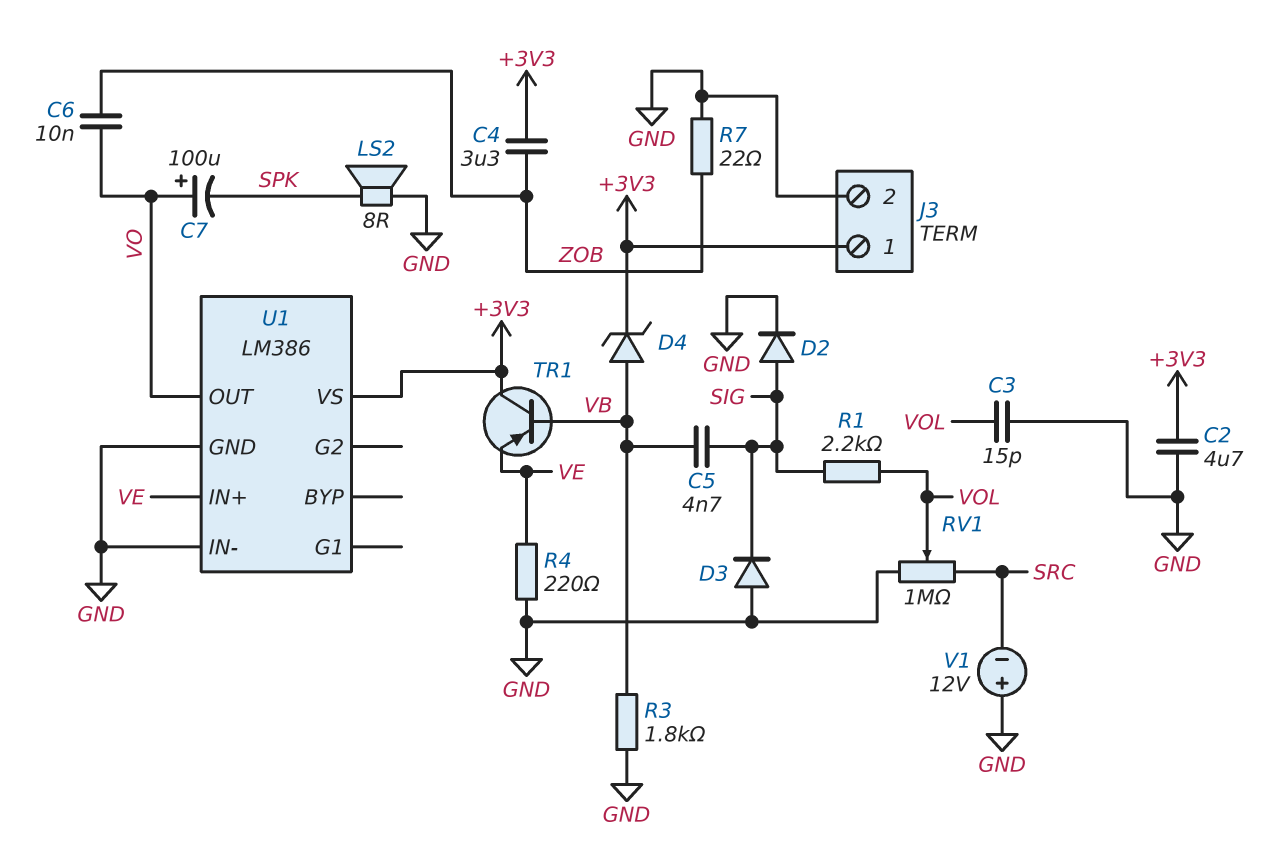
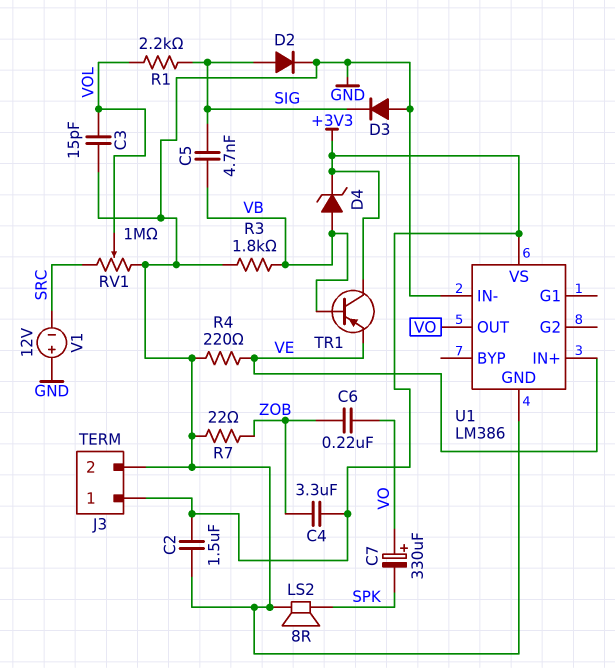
C2: 4.7uF (+3V3, GND) -> 1.5uF (+3V3, GND)
C6: 10nF (VO, ZOB) -> 220nF (VO, ZOB)
C7: 100uF (plus VO, minus SPK) -> 330uF (plus VO, minus SPK)

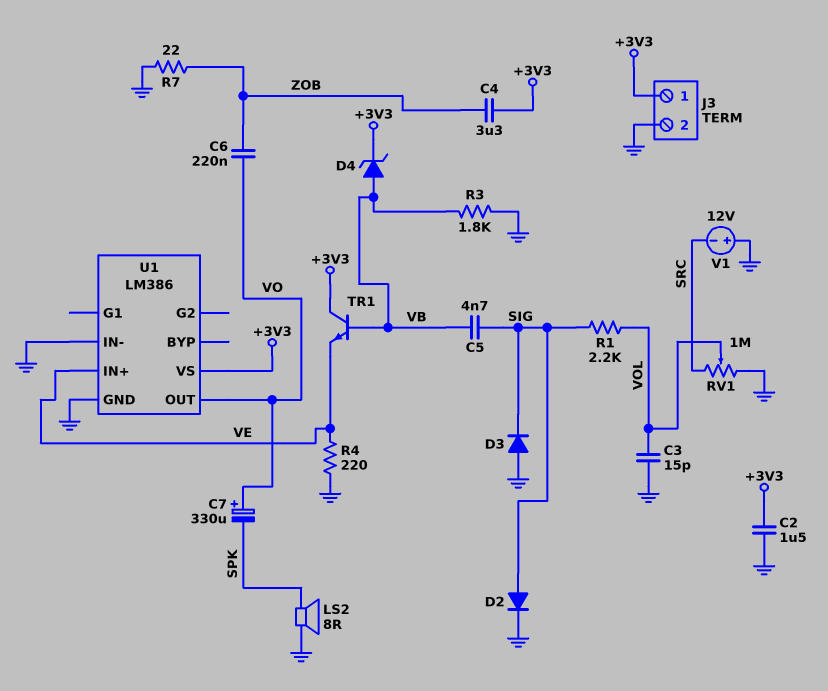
TR1: PNP (B VB, C +3V3, E VE) -> NPN (B VB, C +3V3, E VE)

